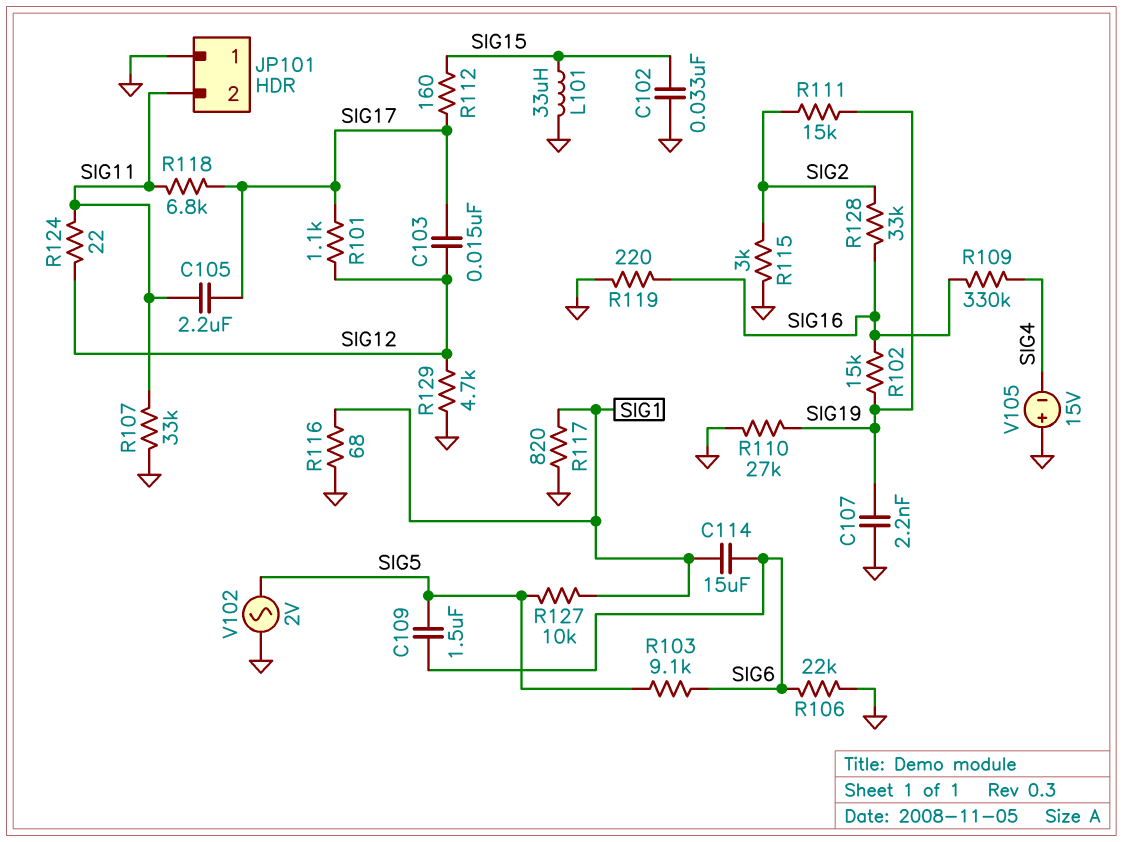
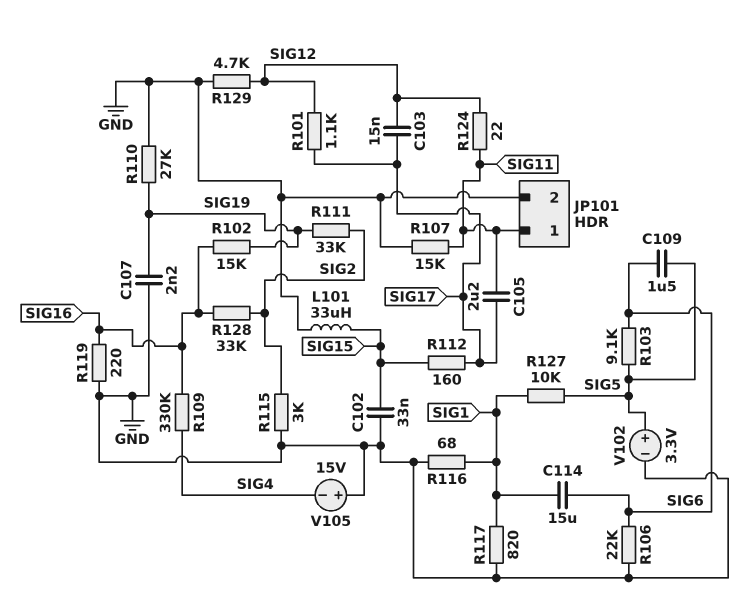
JP101 pin 1: GND -> SIG11
JP101 pin 2: SIG11 -> GND
R107: 33k (GND, SIG11) -> 15k (GND, SIG11)
R111: 15k (SIG2, SIG19) -> 33k (SIG2, SIG19)
R118: 6.8k (SIG11, SIG17) -> none
V102: AC 2V (GND, SIG5) -> 3.3V (plus SIG5, minus GND)

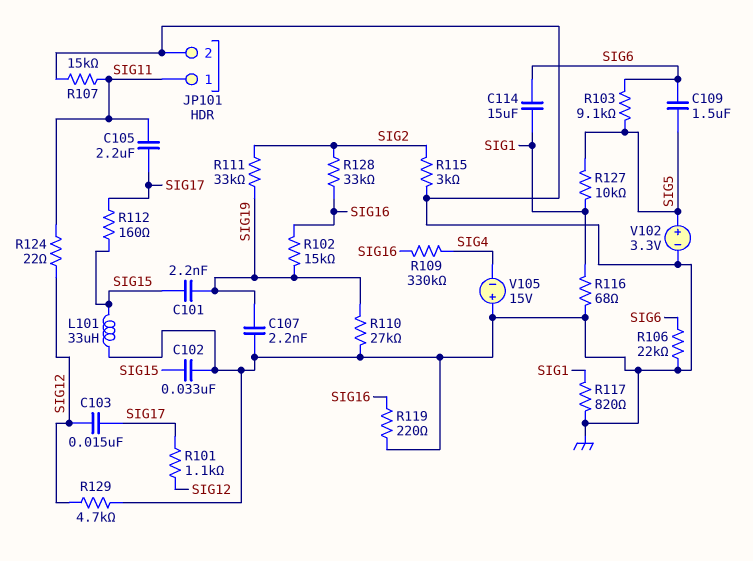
C101: none -> 2.2nF (SIG15, SIG19)

